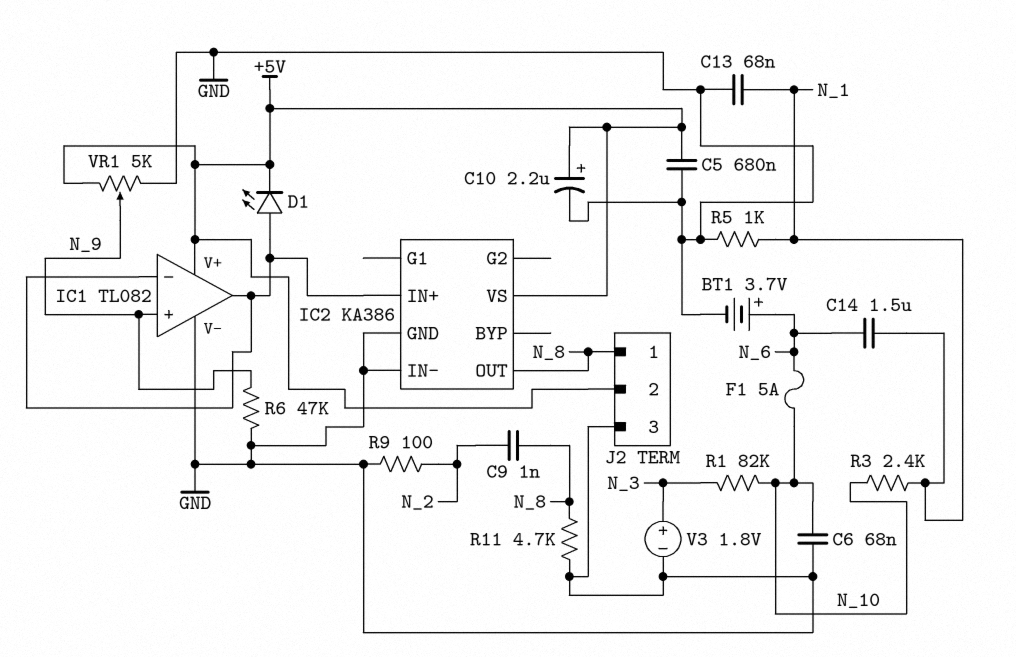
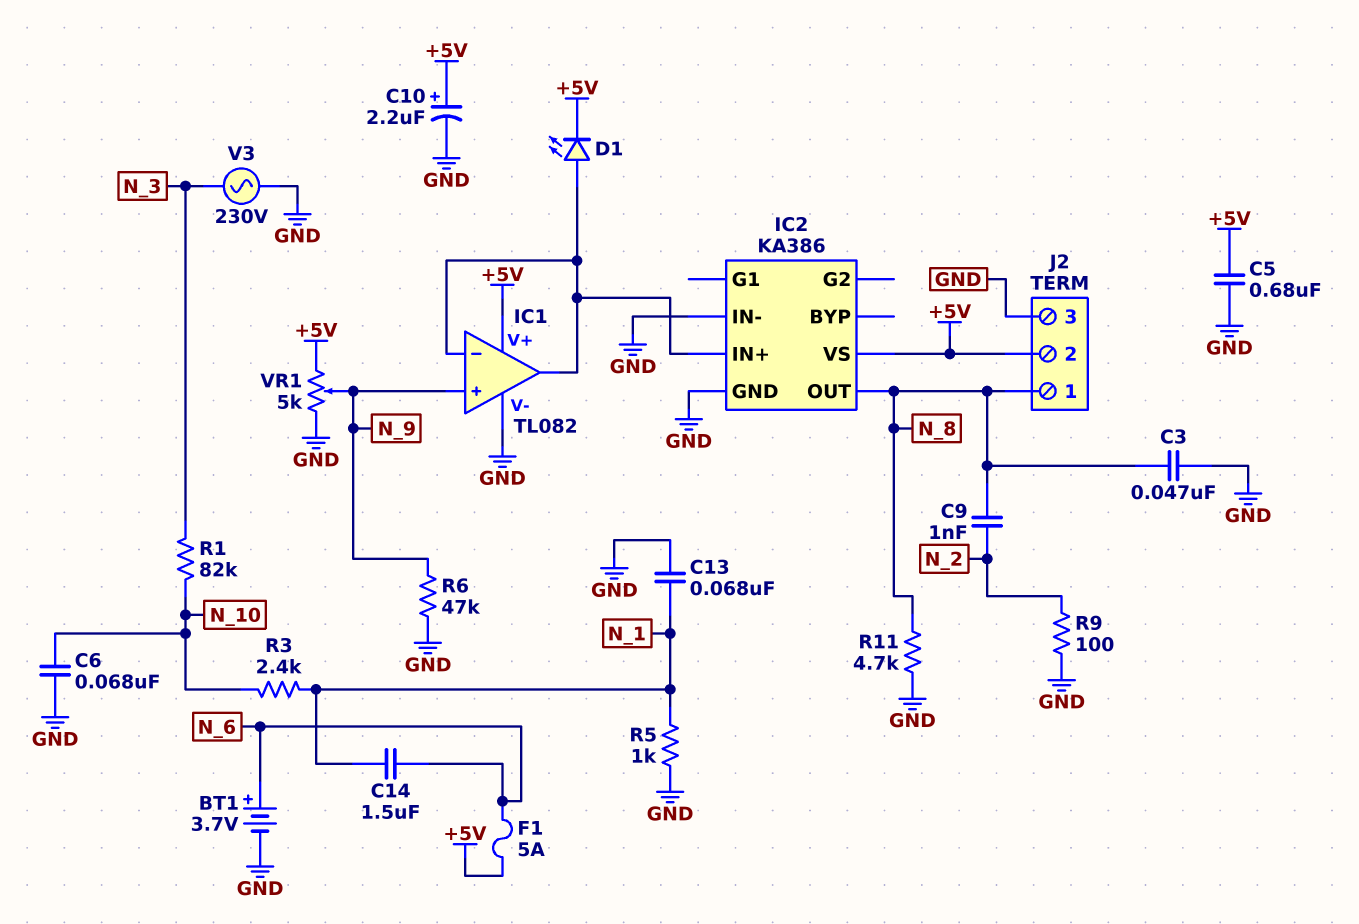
C3: none -> 47nF (GND, N_8)
F1: 5A (N_6, N_10) -> 5A (+5V, N_6)
V3: 1.8V (plus N_3, minus GND) -> AC 230V (GND, N_3)

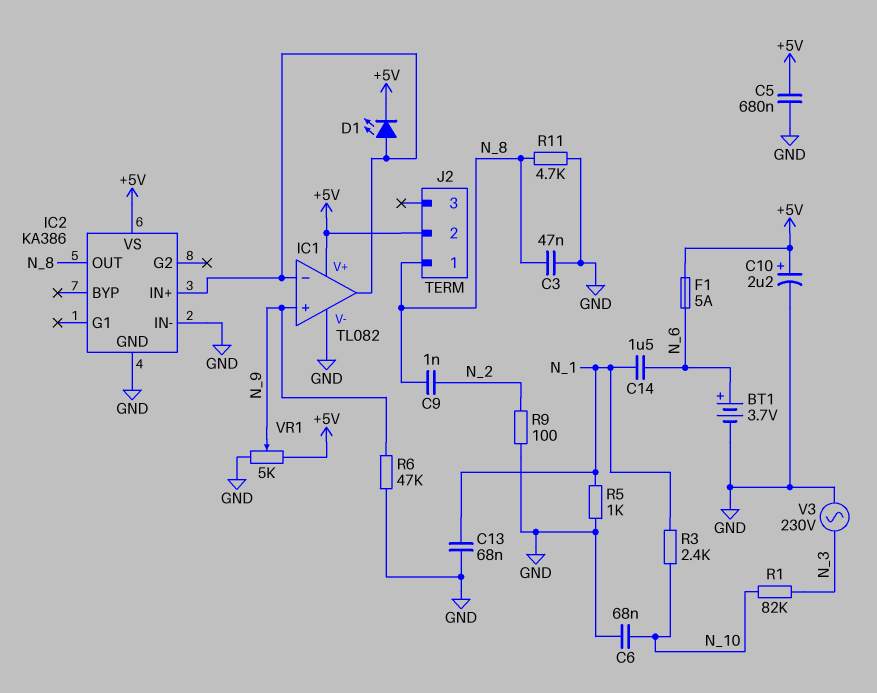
J2 pin 3: GND -> none

